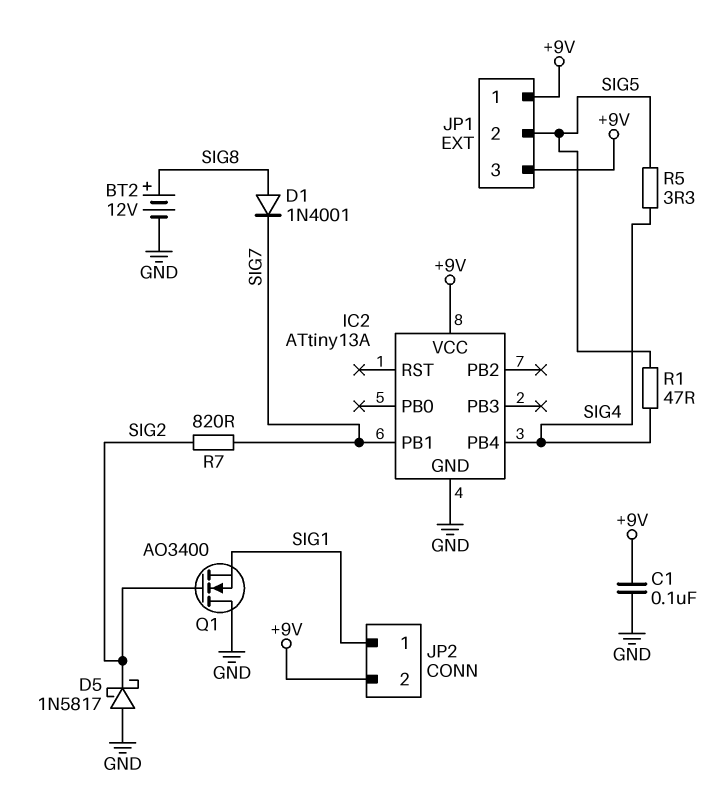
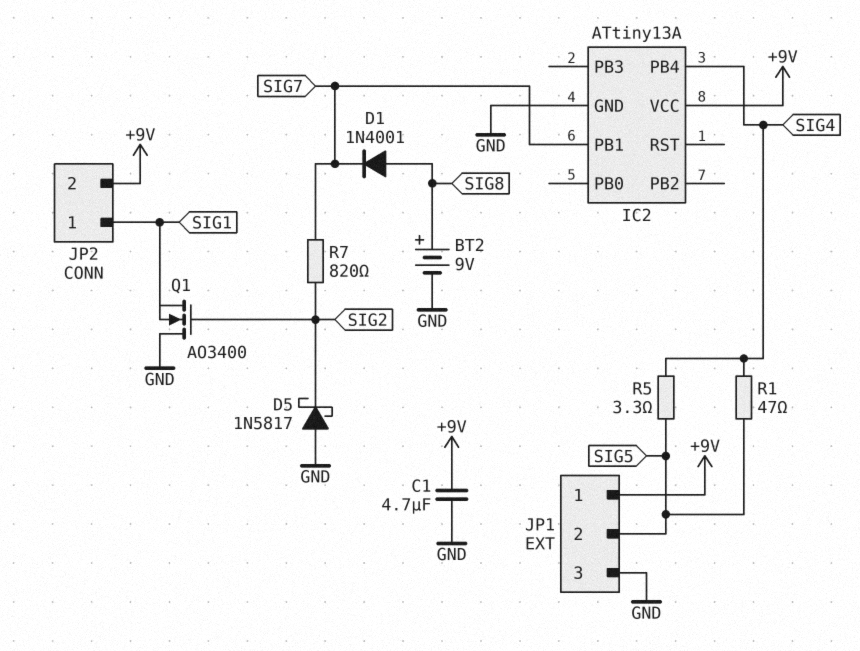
BT2: 12V (plus SIG8, minus GND) -> 9V (plus SIG8, minus GND)
C1: 100nF (+9V, GND) -> 4.7uF (+9V, GND)
JP1 pin 3: +9V -> GND

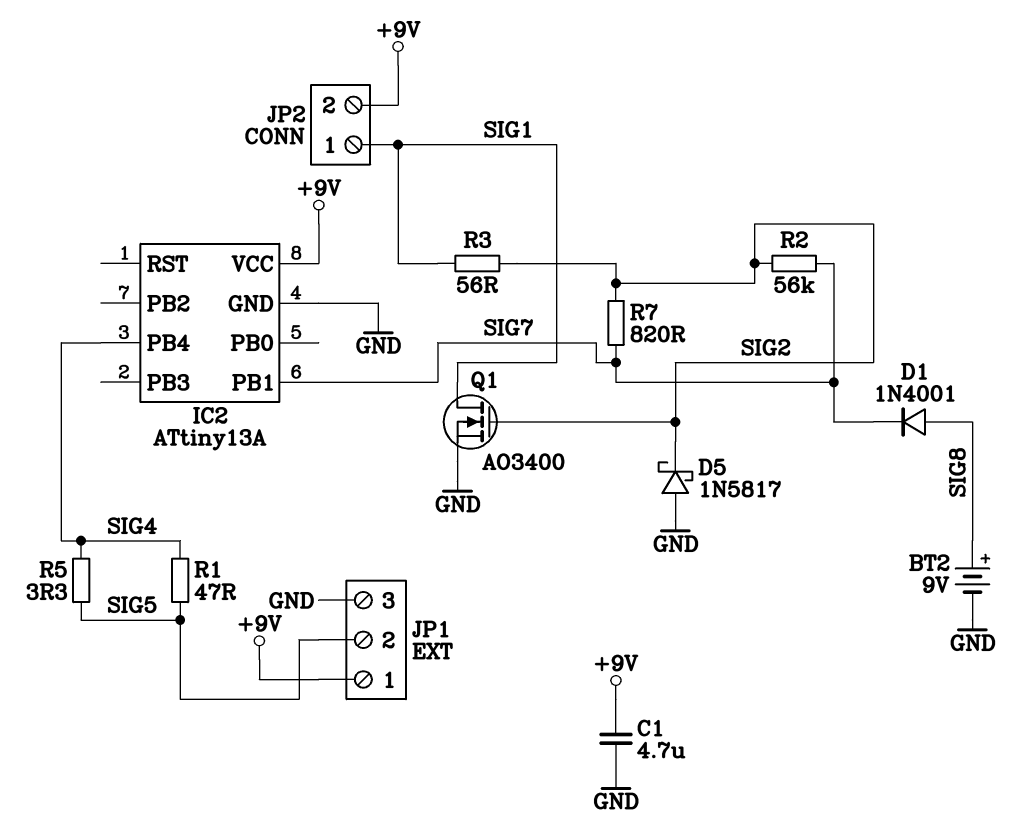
Q1: NMOS AO3400 (G SIG2, D GND, S SIG1) -> NMOS AO3400 (G SIG2, D SIG1, S GND)
R2: none -> 56k (SIG2, SIG7)
R3: none -> 56 (SIG1, SIG2)

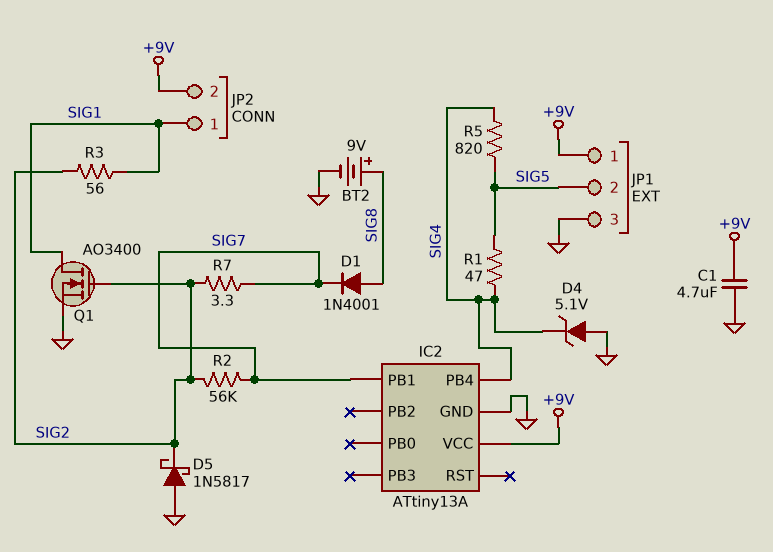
D4: none -> zener 5.1V (A GND, K SIG4)
R5: 3.3 (SIG4, SIG5) -> 820 (SIG4, SIG5)
R7: 820 (SIG2, SIG7) -> 3.3 (SIG2, SIG7)

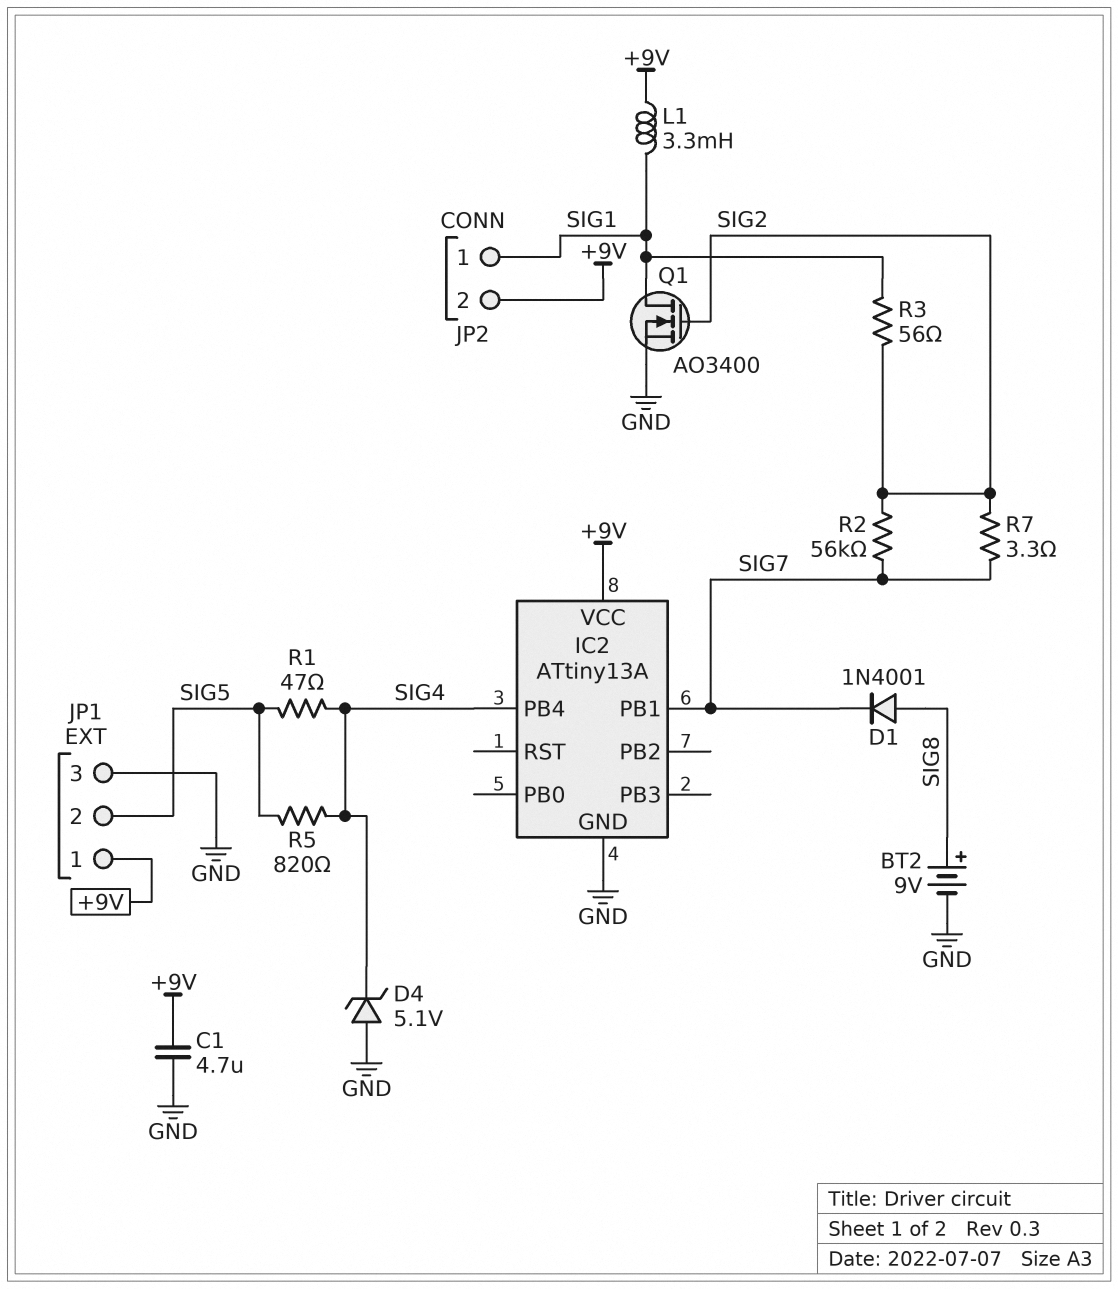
D5: schottky 1N5817 (A GND, K SIG2) -> none
L1: none -> 3.3mH (+9V, SIG1)

